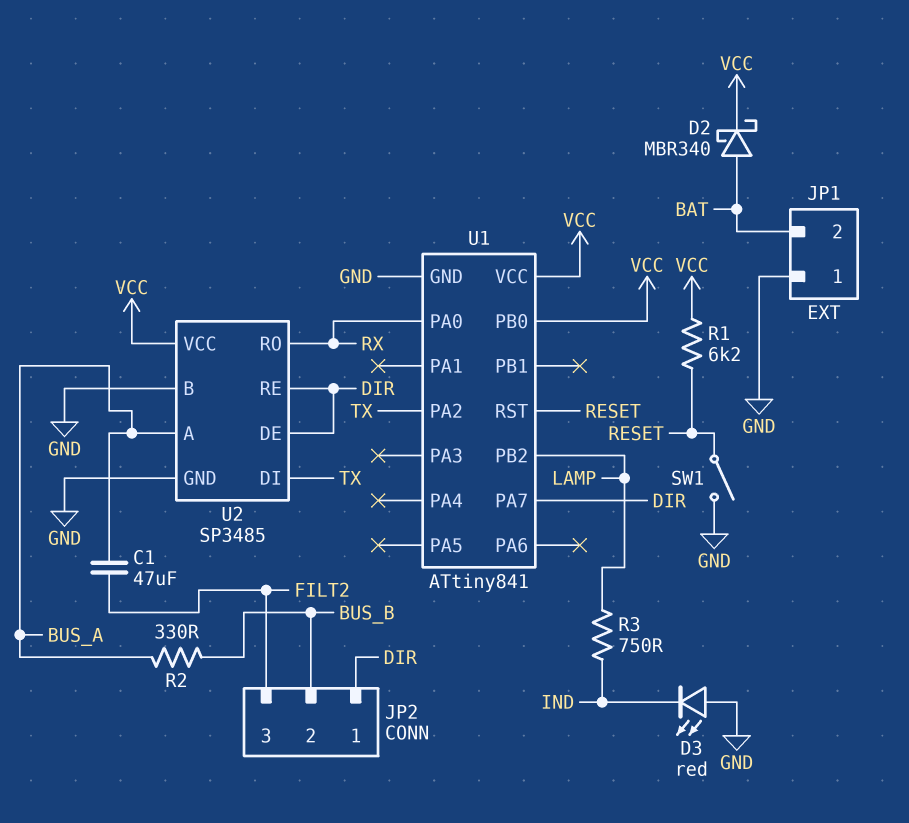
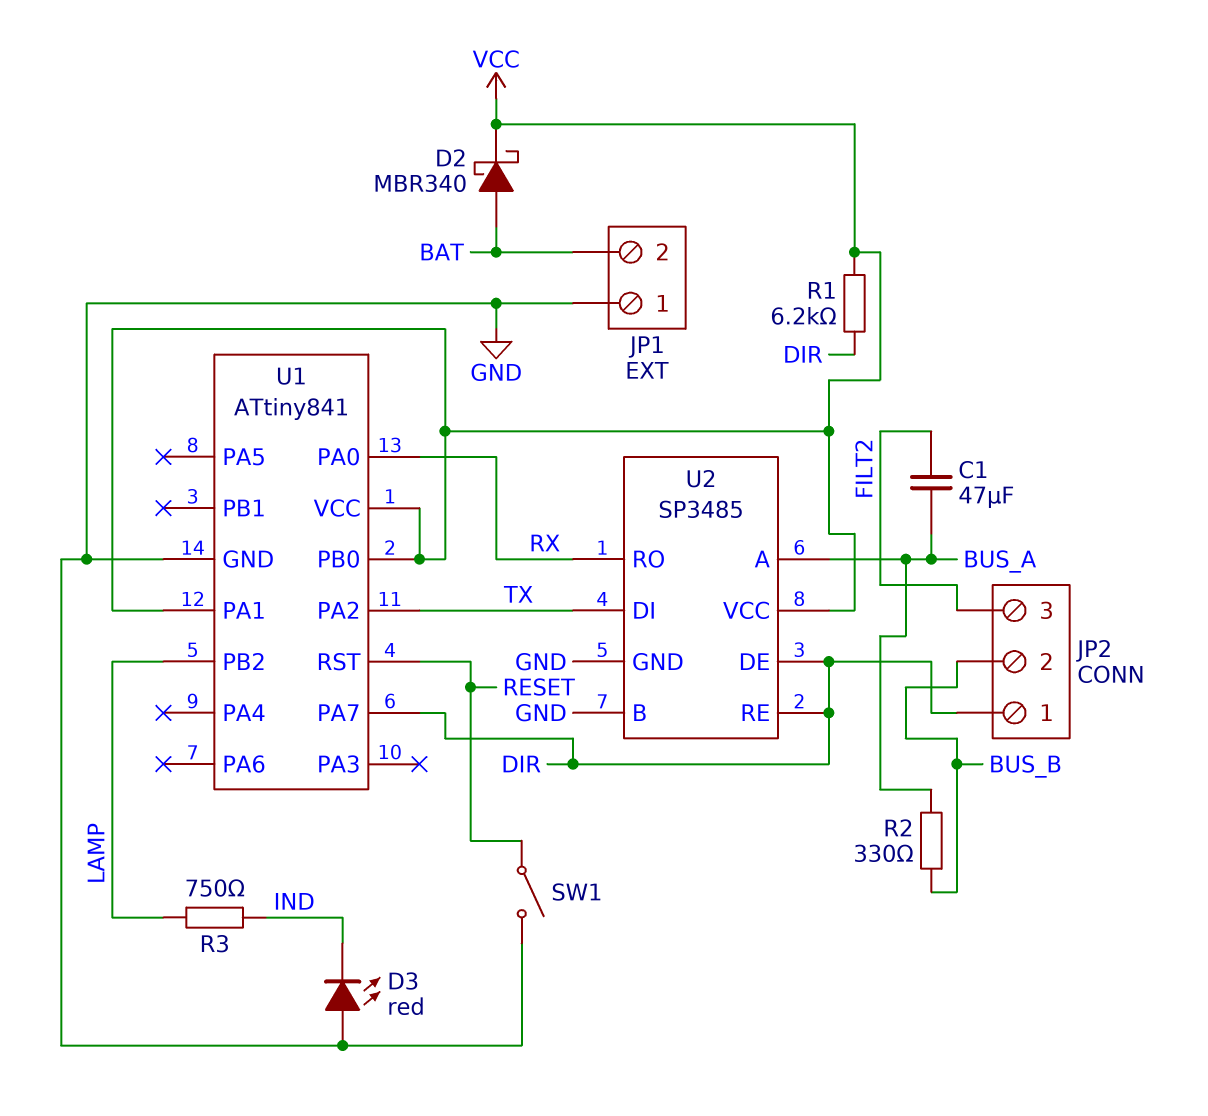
R1: 6.2k (RESET, VCC) -> 6.2k (DIR, VCC)
U1 pin PA1: none -> VCC

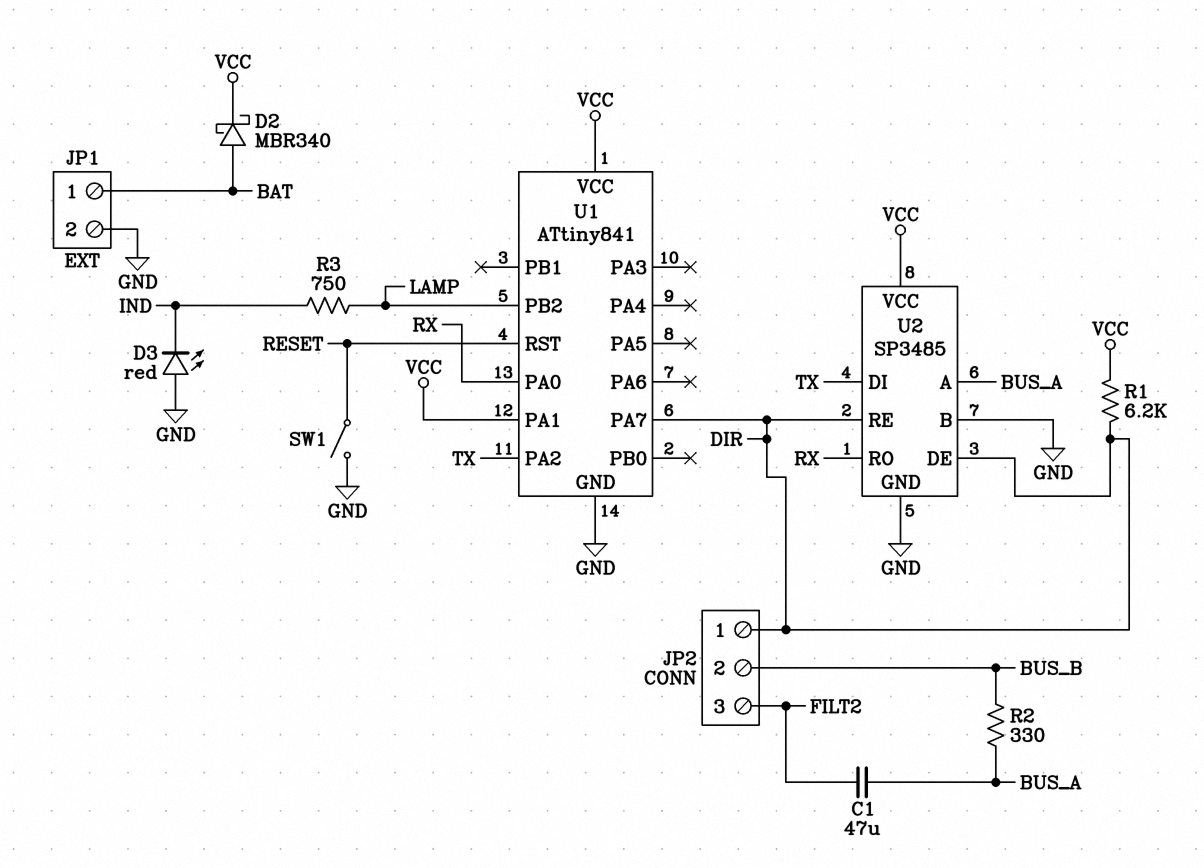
JP1 pin 1: GND -> BAT
JP1 pin 2: BAT -> GND
U1 pin PB0: VCC -> none

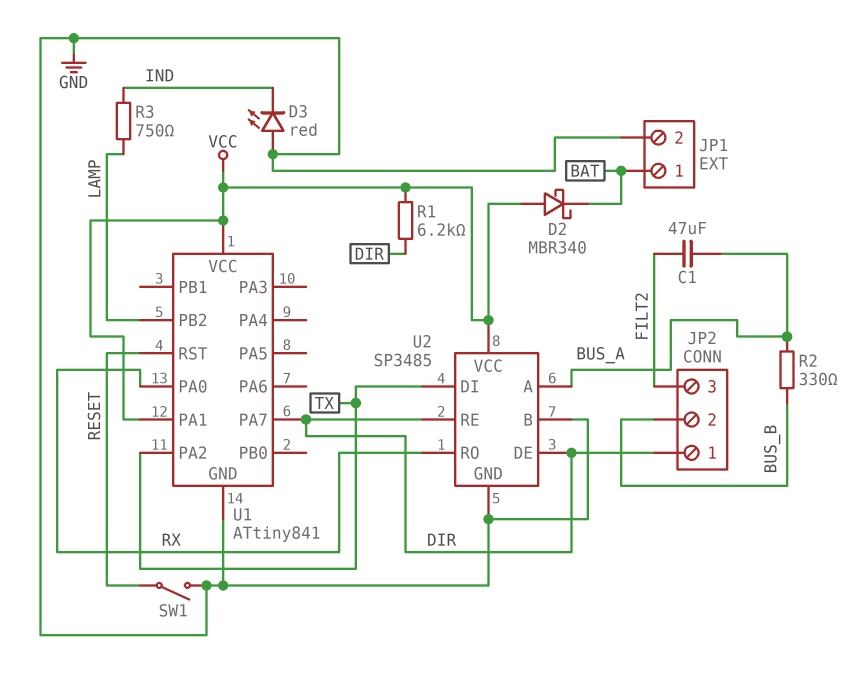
D2: schottky MBR340 (A BAT, K VCC) -> schottky MBR340 (A VCC, K BAT)

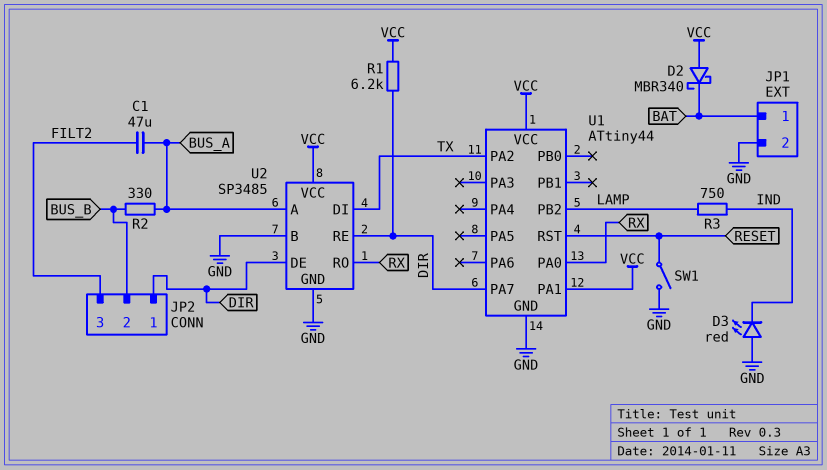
U1: ATtiny841 -> ATtiny44

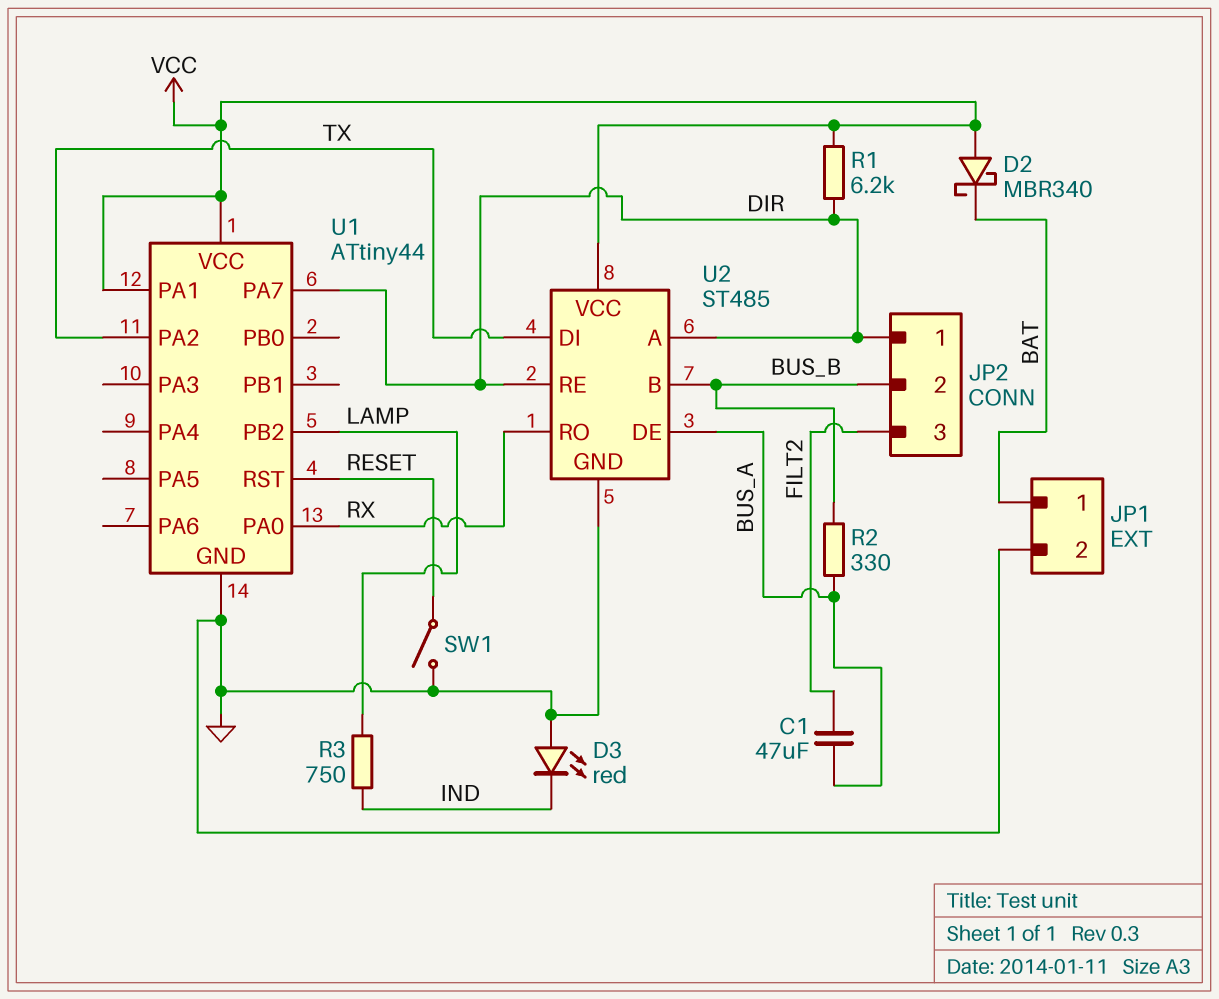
U2: SP3485 -> ST485
U2 pin A: BUS_A -> DIR
U2 pin B: GND -> BUS_B
U2 pin DE: DIR -> BUS_A

